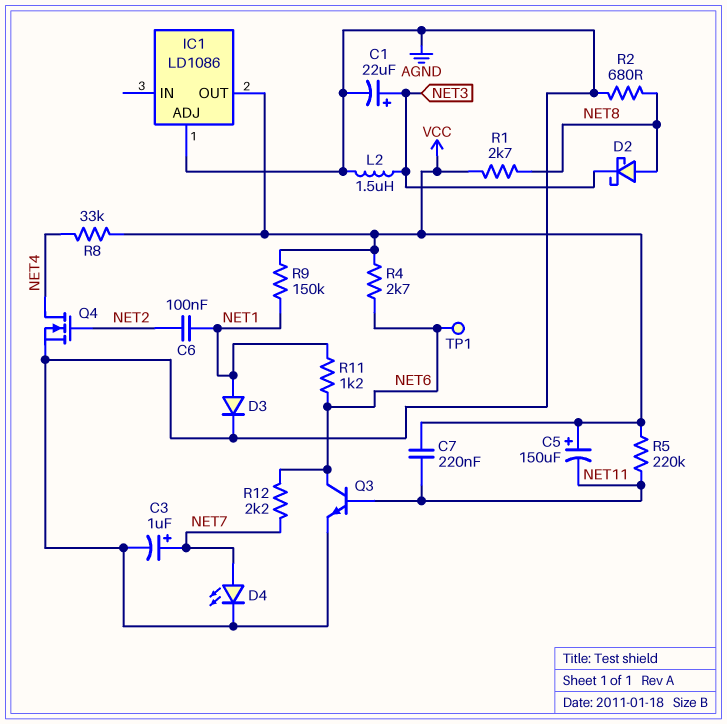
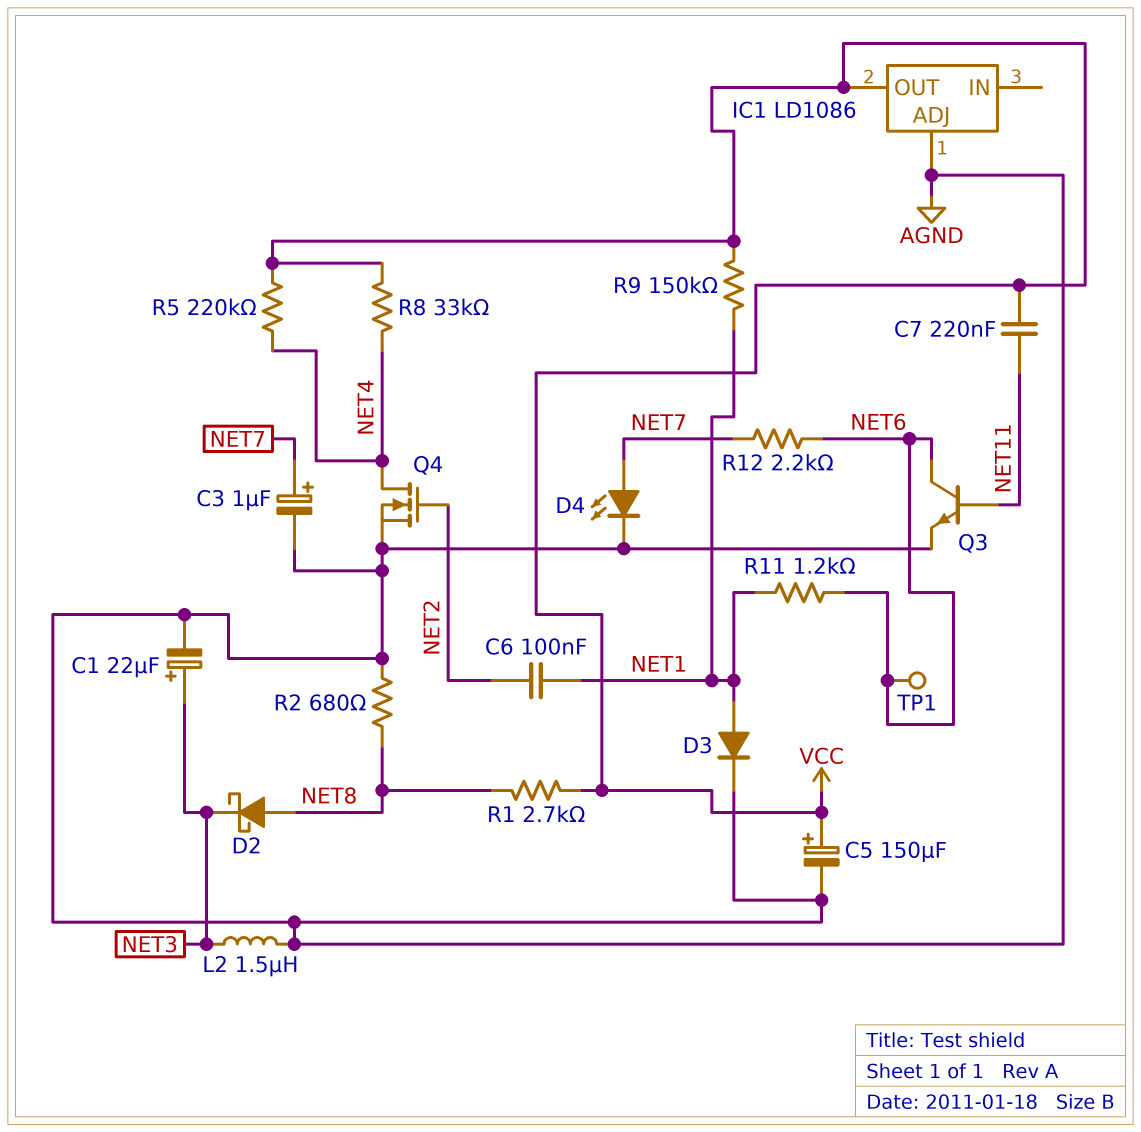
C5: 150uF (plus VCC, minus NET11) -> 150uF (plus VCC, minus AGND)
R4: 2.7k (NET6, VCC) -> none
R5: 220k (NET11, VCC) -> 220k (NET4, VCC)

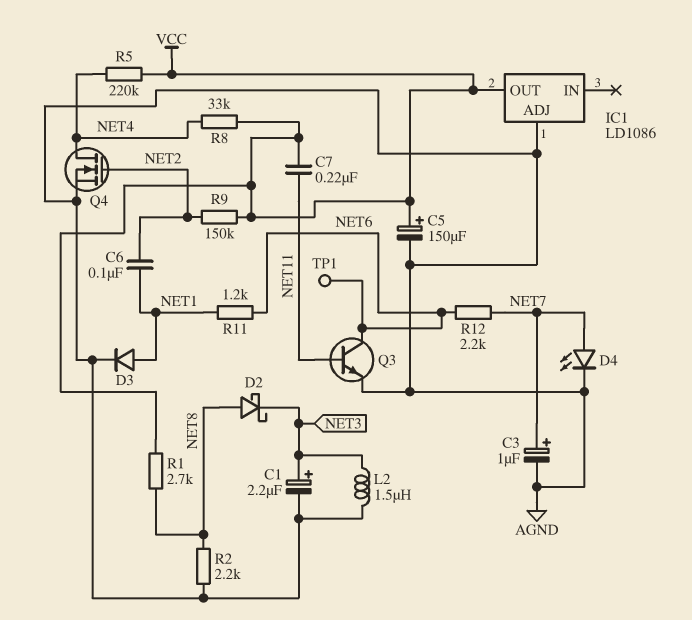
C1: 22uF (plus NET3, minus AGND) -> 2.2uF (plus NET3, minus AGND)
R2: 680 (AGND, NET8) -> 2.2k (AGND, NET8)
R9: 150k (NET1, VCC) -> 150k (NET2, VCC)

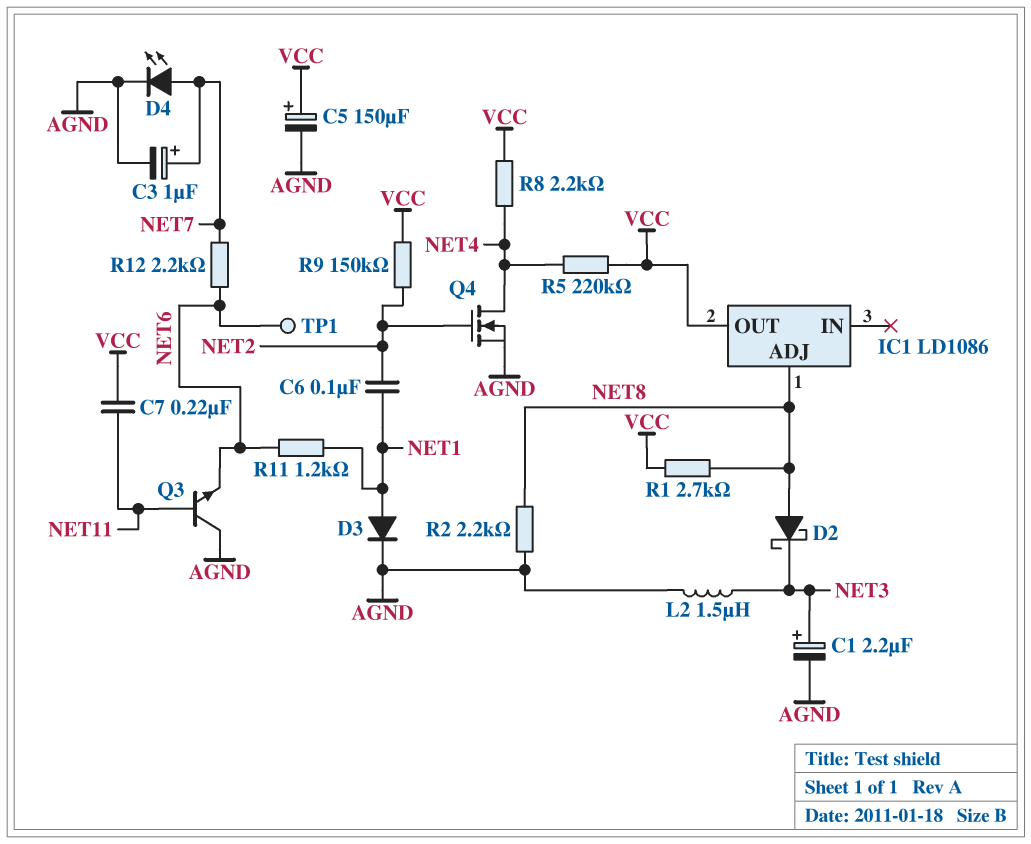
IC1 pin ADJ: AGND -> NET8
Q3: NPN (B NET11, C NET6, E AGND) -> NPN (B NET11, C AGND, E NET6)
R8: 33k (NET4, VCC) -> 2.2k (NET4, VCC)

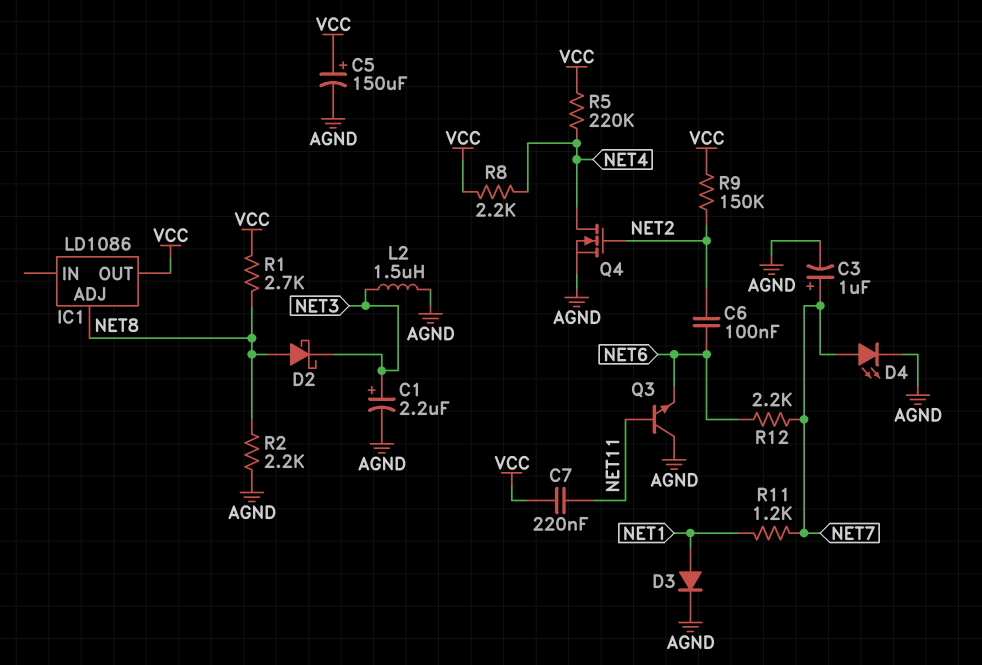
C6: 100nF (NET1, NET2) -> 100nF (NET2, NET6)
R11: 1.2k (NET1, NET6) -> 1.2k (NET1, NET7)
TP1: test point (NET6) -> none

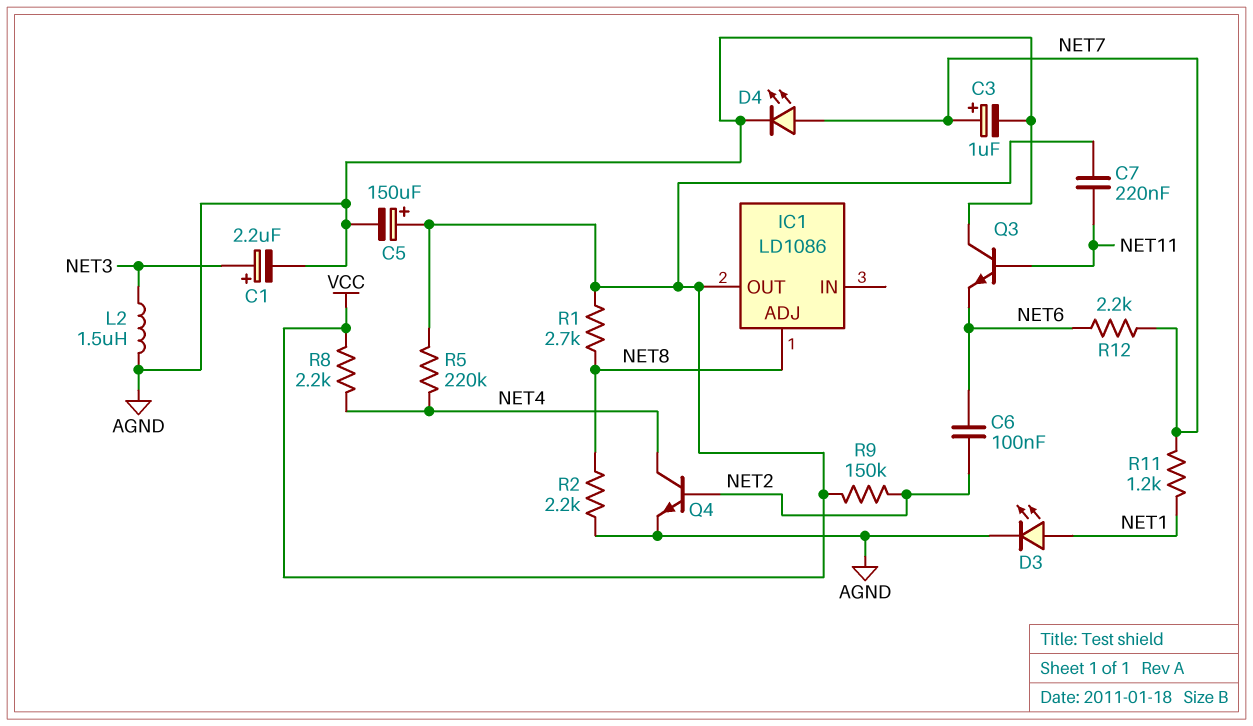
D2: schottky (A NET8, K NET3) -> none
D3: diode (A NET1, K AGND) -> LED (A NET1, K AGND)
Q4: NMOS (G NET2, D NET4, S AGND) -> NPN (B NET2, C NET4, E AGND)

